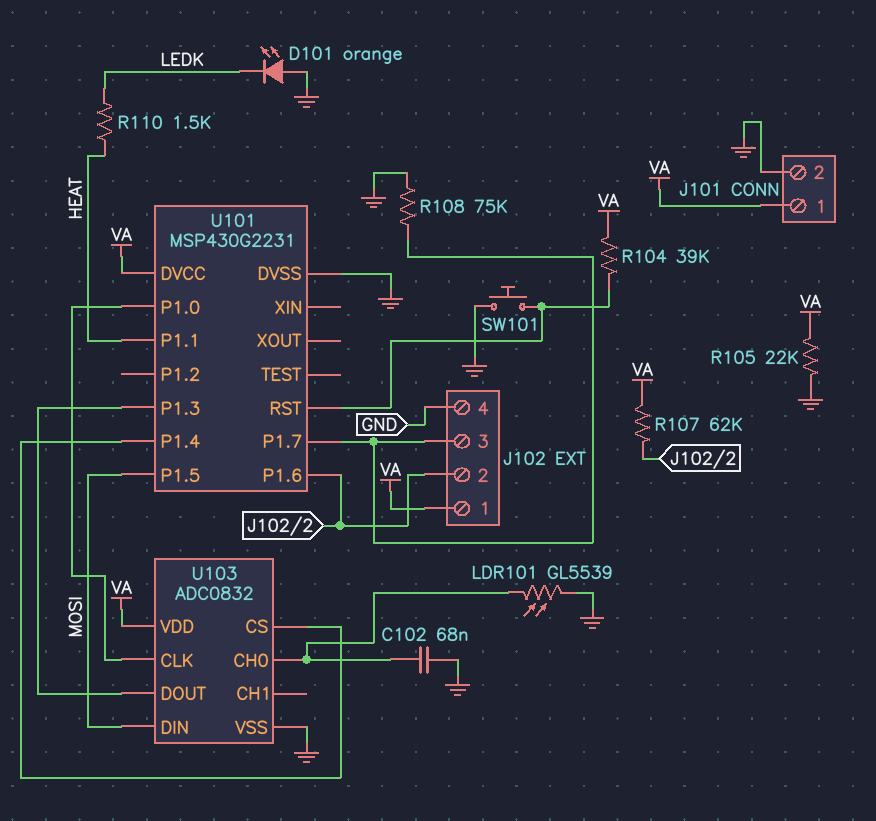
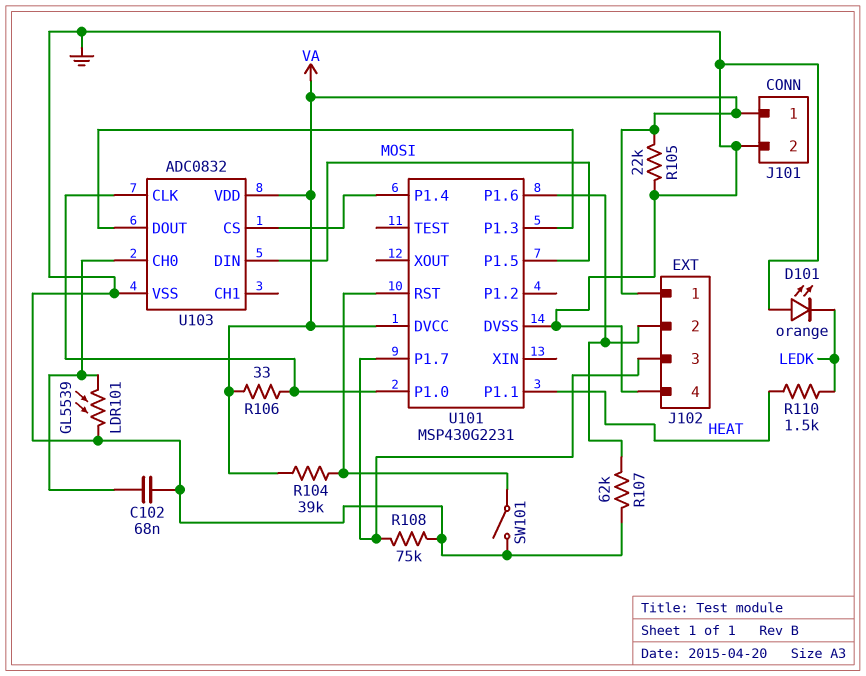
R106: none -> 33 (U101/P1.0, VA)
R107: 62k (J102/2, VA) -> 62k (GND, J102/2)
SW101: button (GND, U101/RST) -> switch (GND, U101/RST)

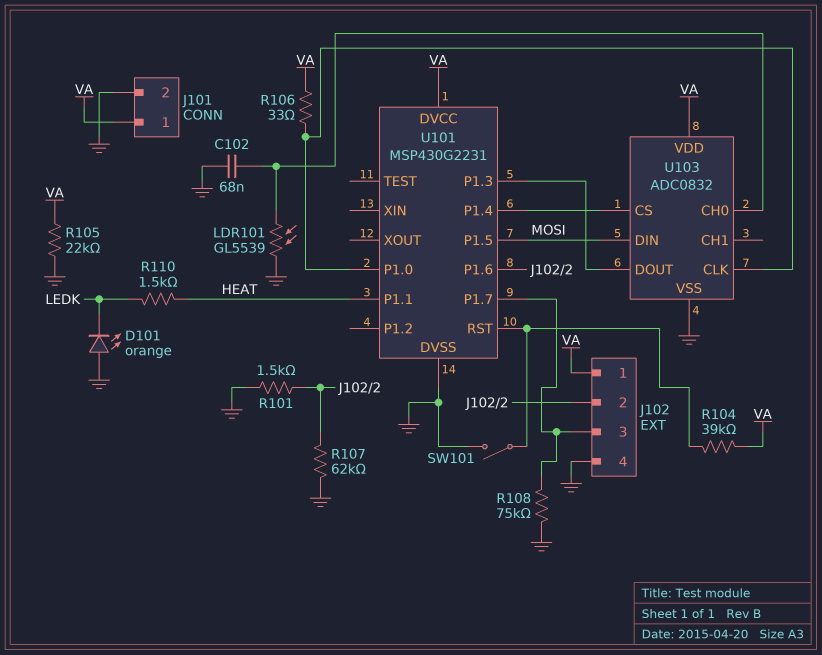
R101: none -> 1.5k (GND, J102/2)

